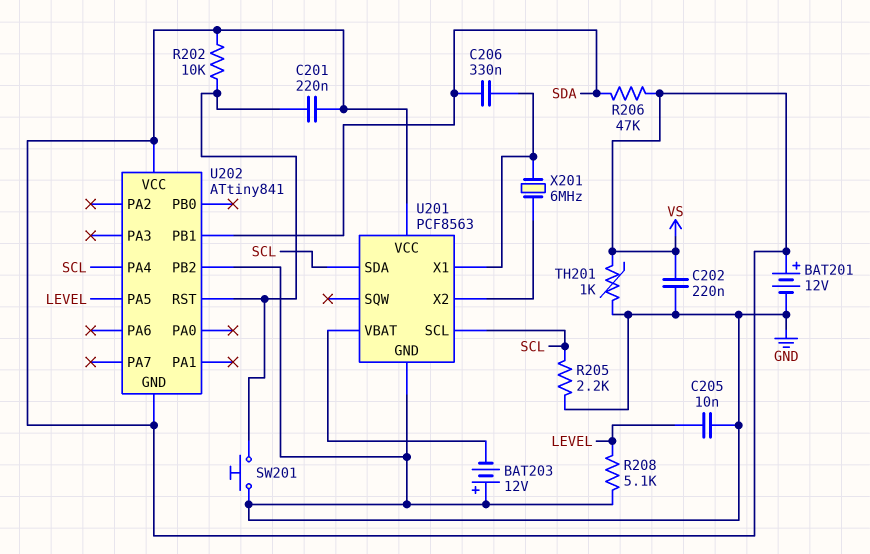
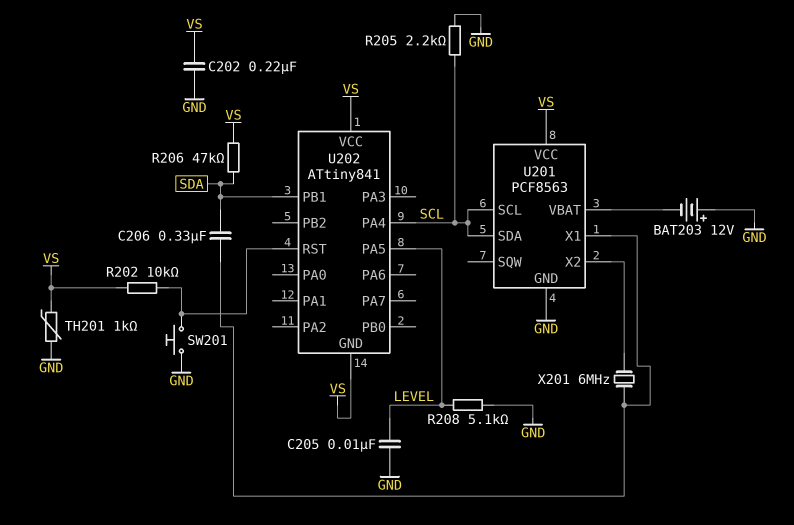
BAT201: 12V (plus VS, minus GND) -> none
C201: 220nF (U202/RST, VS) -> none
U202 pin PB2: GND -> none

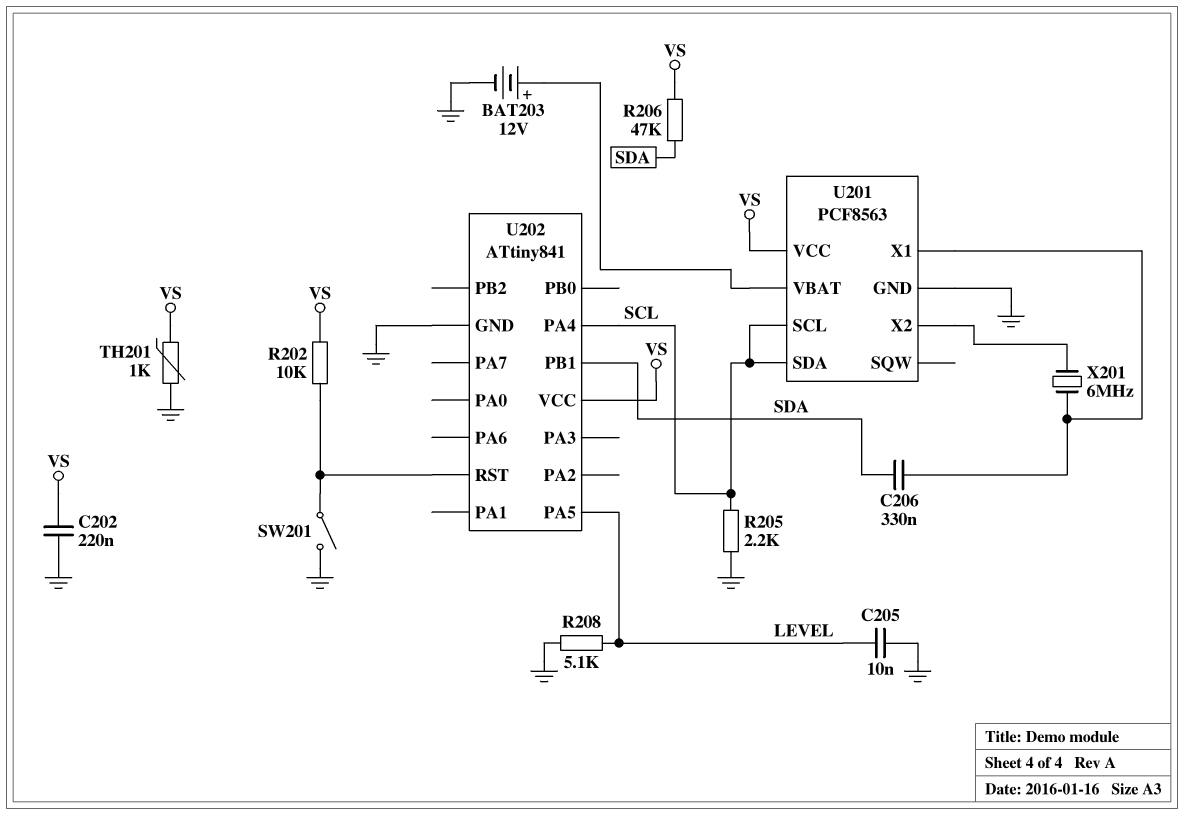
BAT203: 12V (plus GND, minus U201/VBAT) -> 12V (plus U201/VBAT, minus GND)
SW201: button (GND, U202/RST) -> switch (GND, U202/RST)
U202 pin GND: VS -> GND

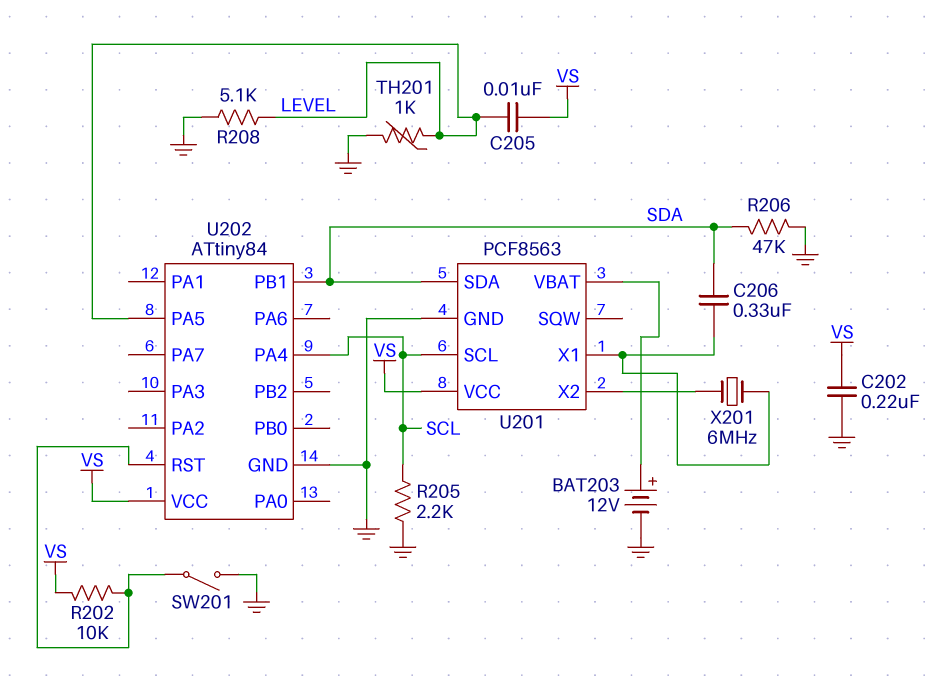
C205: 10nF (GND, LEVEL) -> 10nF (LEVEL, VS)
R206: 47k (SDA, VS) -> 47k (GND, SDA)
TH201: 1k (GND, VS) -> 1k (GND, LEVEL)
U201 pin SDA: SCL -> SDA
U202: ATtiny841 -> ATtiny84

